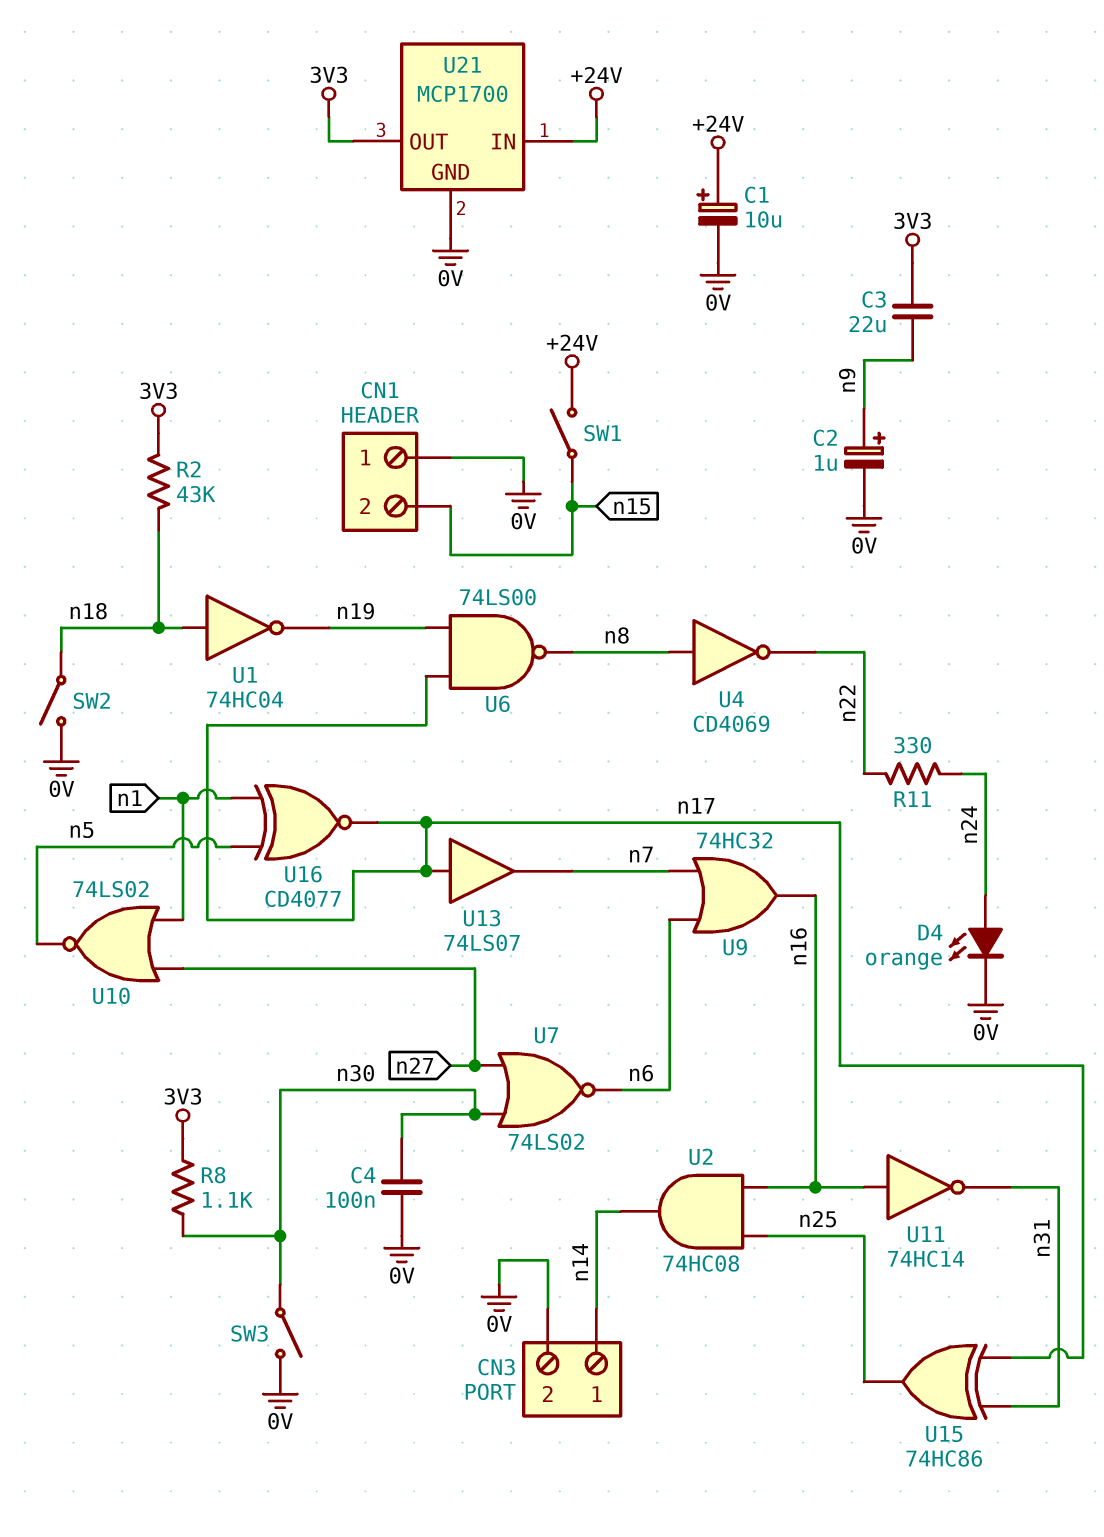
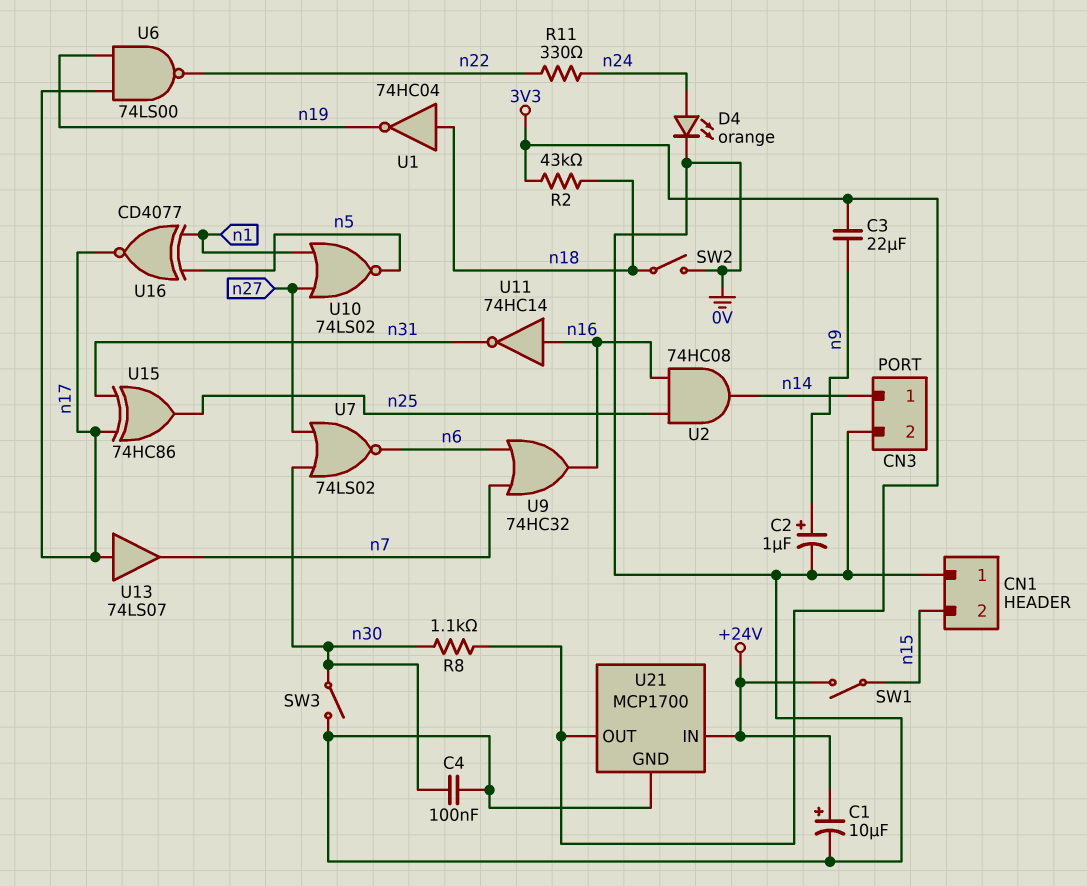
U4: NOT CD4069 (in n8, out n22) -> none
U6: NAND 74LS00 (in n17, in n19, out n8) -> NAND 74LS00 (in n17, in n19, out n22)

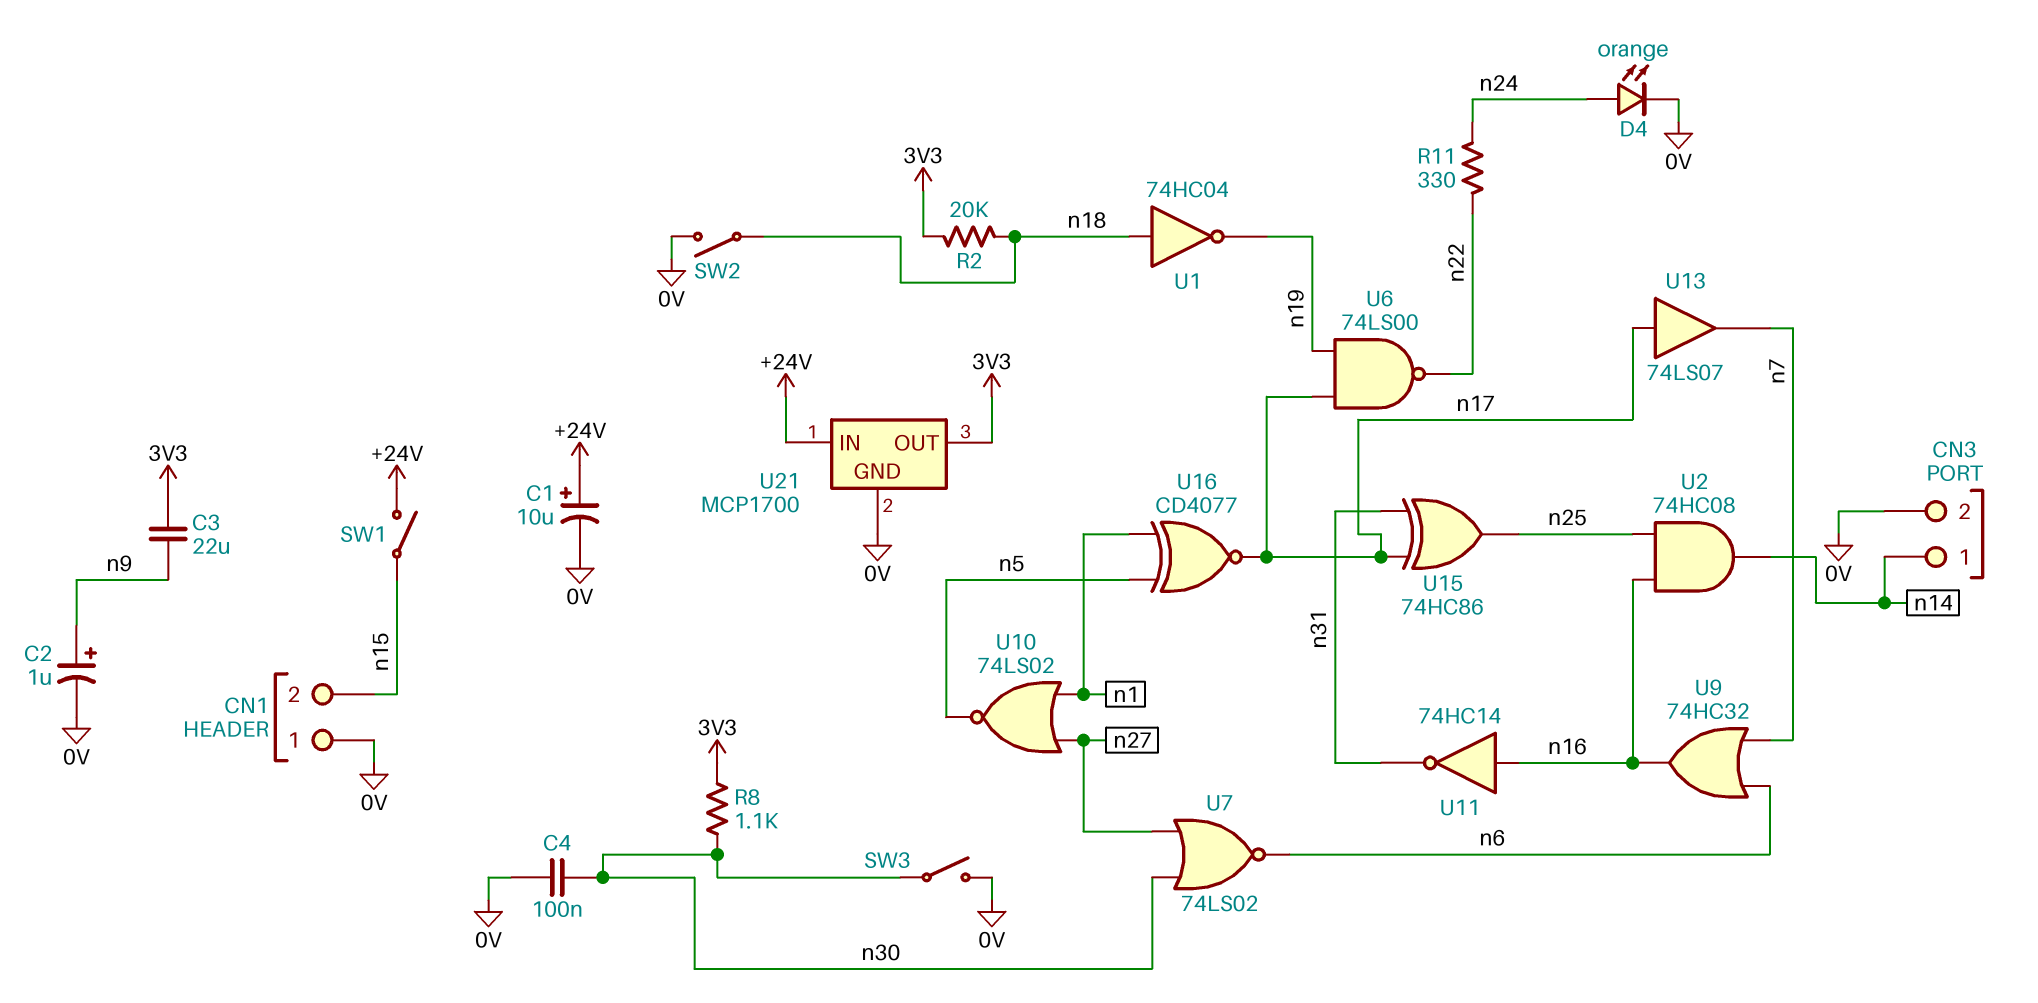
R2: 43k (3V3, n18) -> 20k (3V3, n18)

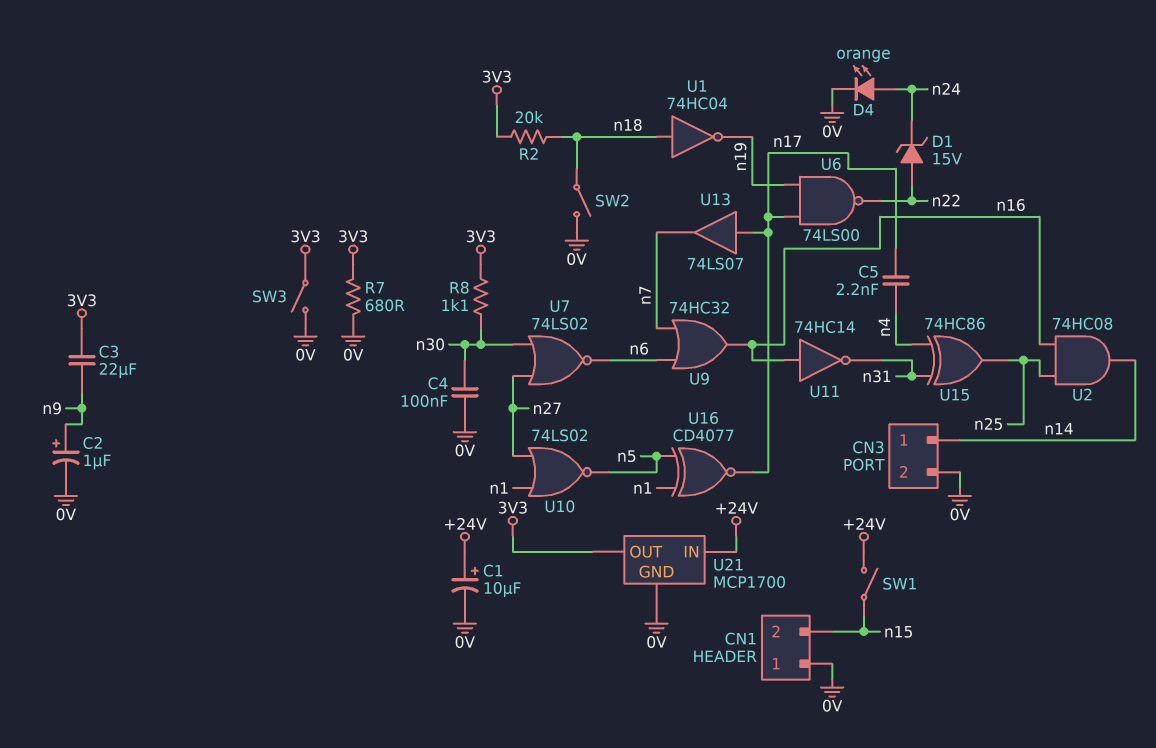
C5: none -> 2.2nF (n4, n17)
D1: none -> zener 15V (A n22, K n24)
R7: none -> 680 (0V, 3V3)
R11: 330 (n22, n24) -> none
SW3: switch (0V, n30) -> switch (0V, 3V3)
U15: XOR 74HC86 (in n17, in n31, out n25) -> XOR 74HC86 (in n4, in n31, out n25)

